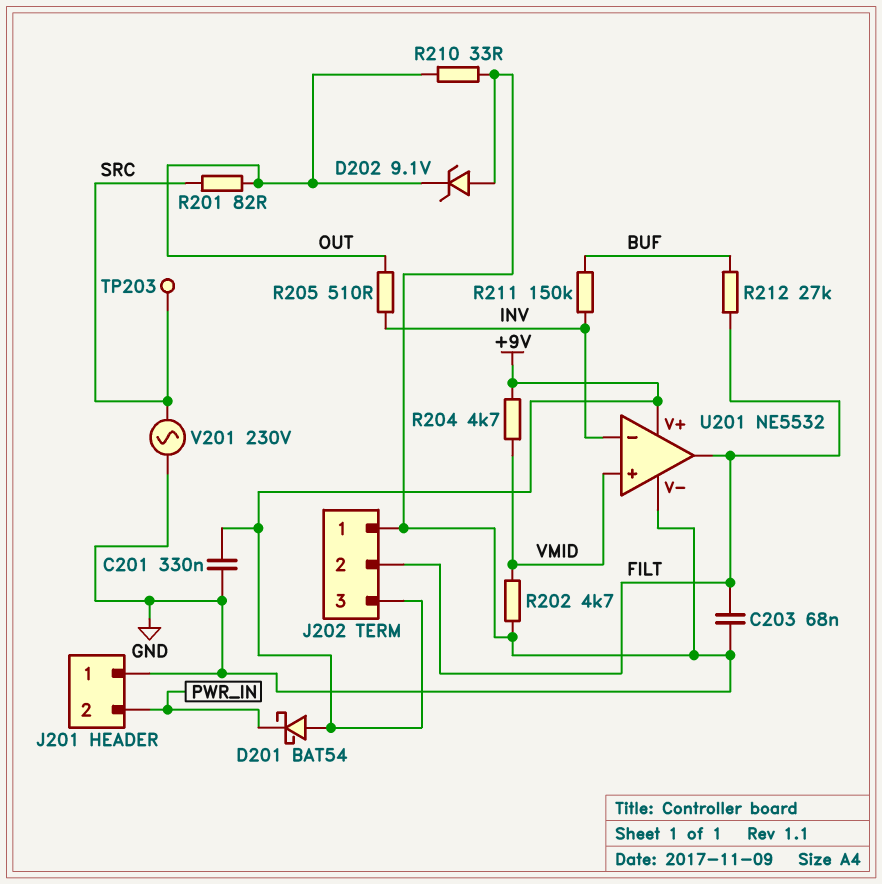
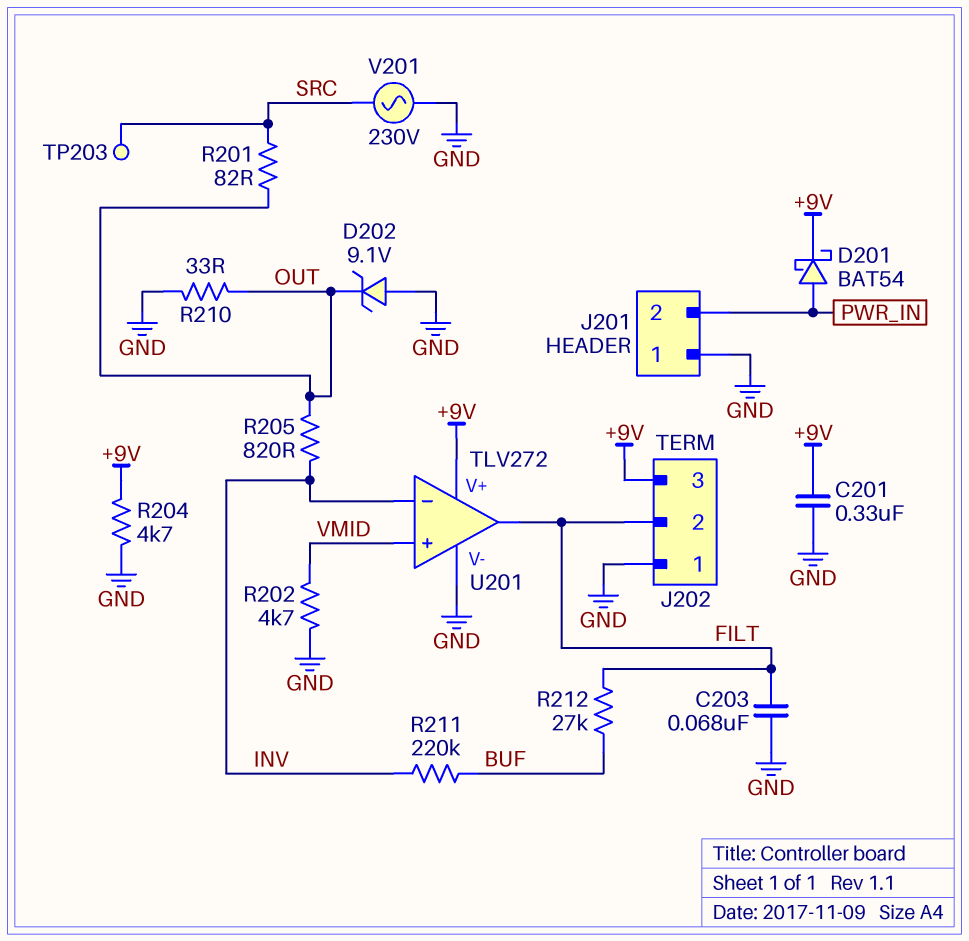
D201: schottky BAT54 (A +9V, K PWR_IN) -> schottky BAT54 (A PWR_IN, K +9V)
R204: 4.7k (+9V, VMID) -> 4.7k (+9V, GND)
R205: 510 (INV, OUT) -> 820 (INV, OUT)
R211: 150k (BUF, INV) -> 220k (BUF, INV)
U201: NE5532 -> TLV272

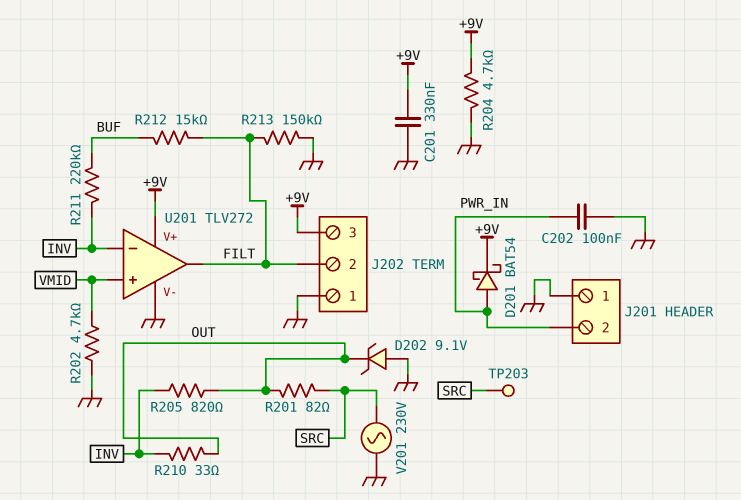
C202: none -> 100nF (GND, PWR_IN)
C203: 68nF (FILT, GND) -> none
R210: 33 (GND, OUT) -> 33 (INV, OUT)
R212: 27k (BUF, FILT) -> 15k (BUF, FILT)
R213: none -> 150k (FILT, GND)

